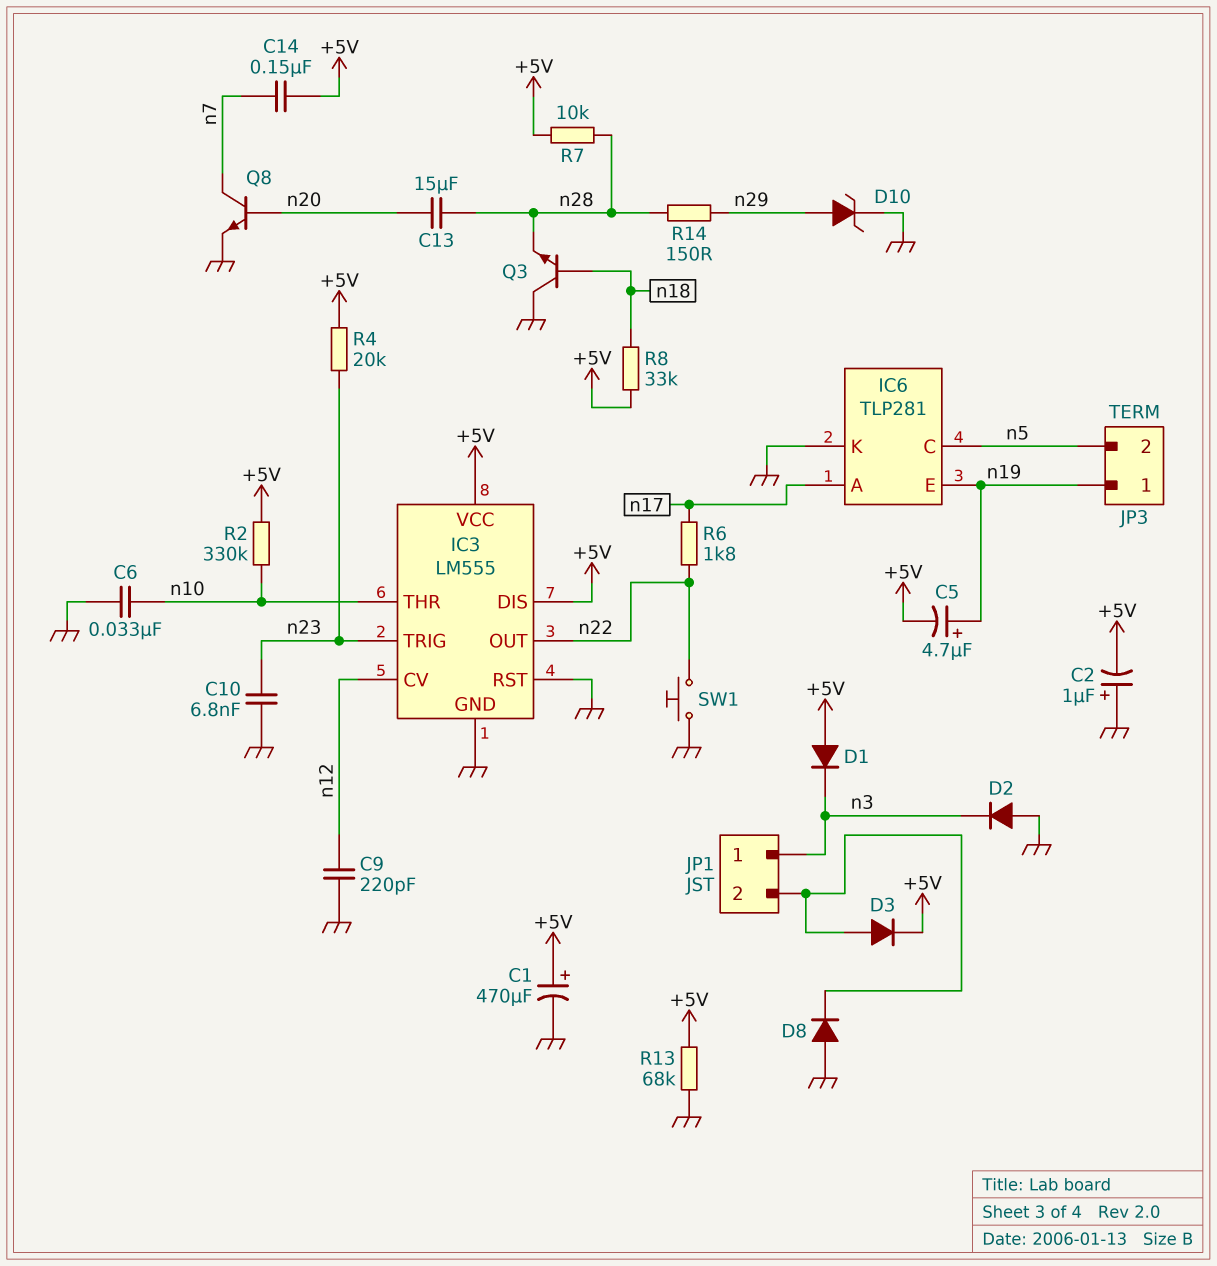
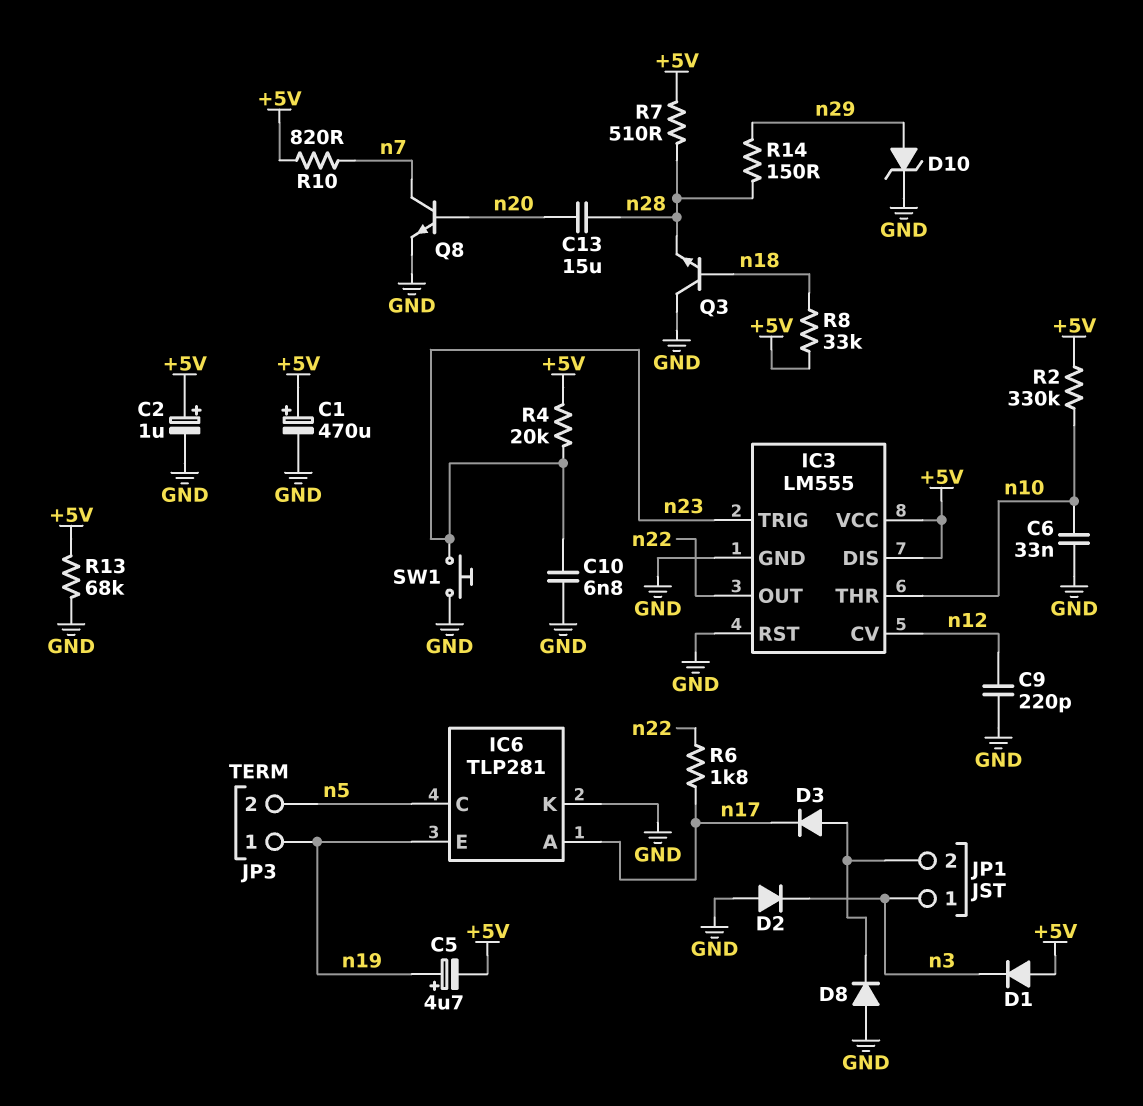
C2: 1uF (plus GND, minus +5V) -> 1uF (plus +5V, minus GND)
C14: 150nF (+5V, n7) -> none
D3: diode (A JP1/2, K +5V) -> diode (A JP1/2, K n17)
R7: 10k (+5V, n28) -> 510 (+5V, n28)
R10: none -> 820 (+5V, n7)
SW1: button (GND, n22) -> button (GND, n23)

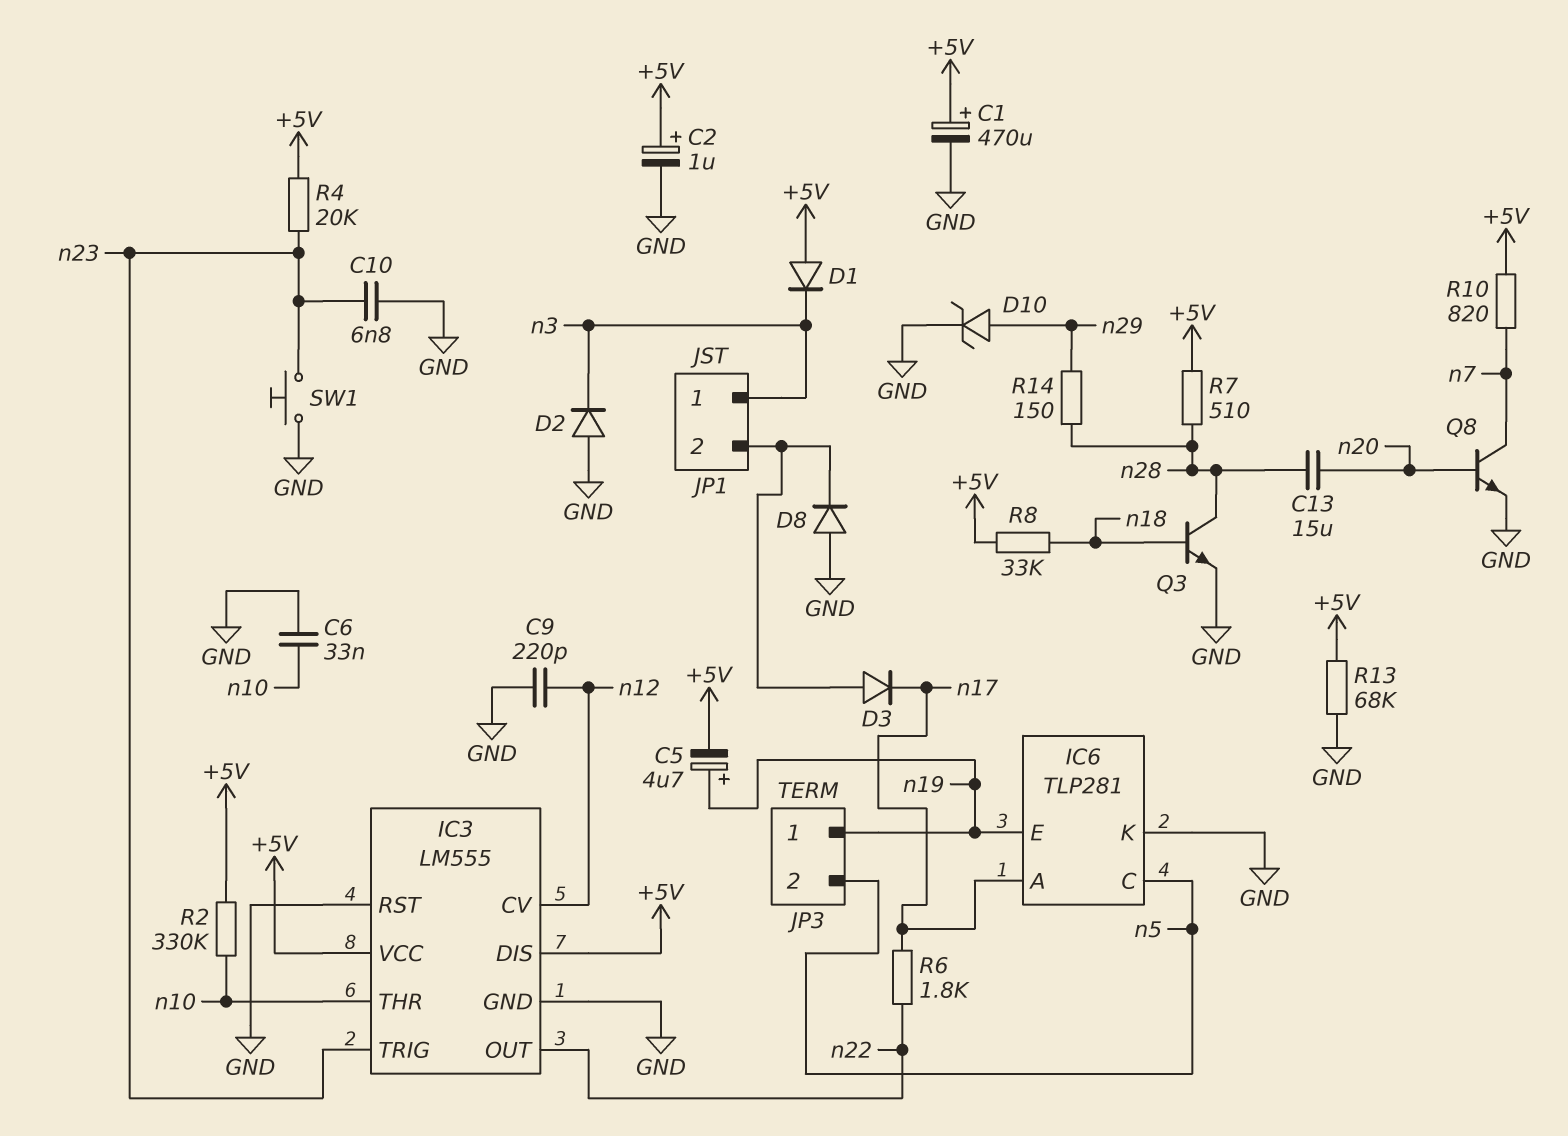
Q3: NPN (B n18, C GND, E n28) -> NPN (B n18, C n28, E GND)

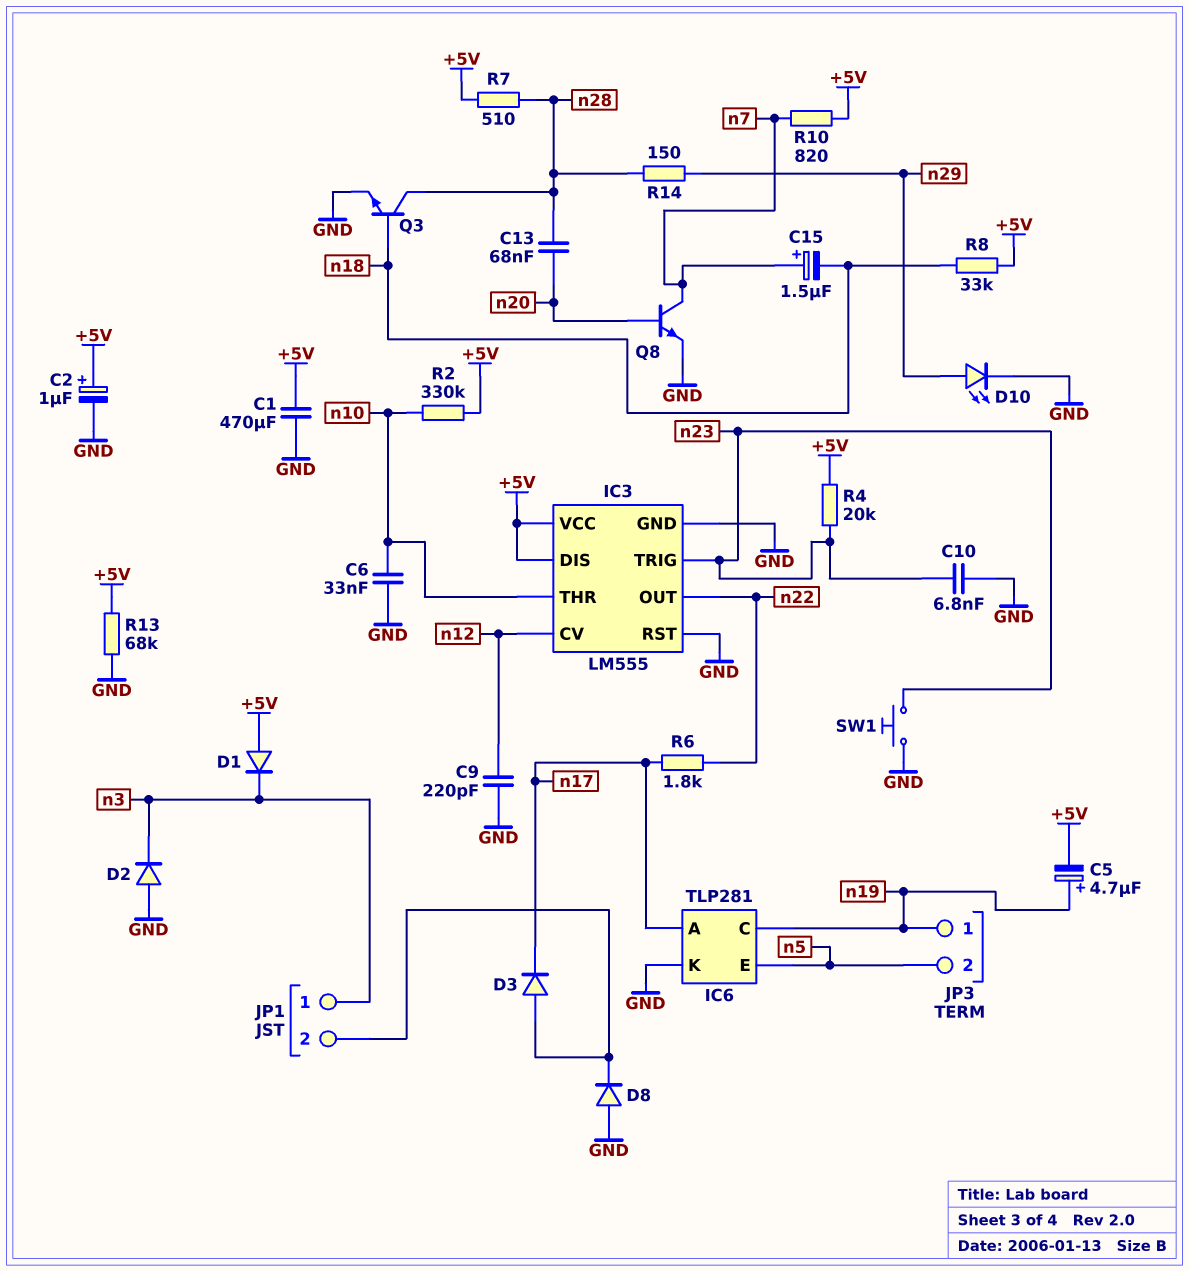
C1: 470uF (plus +5V, minus GND) -> 470uF (+5V, GND)
C13: 15uF (n20, n28) -> 68nF (n20, n28)
C15: none -> 1.5uF (plus n7, minus n18)
D10: zener (A n29, K GND) -> LED (A n29, K GND)
IC6 pin C: n5 -> n19
IC6 pin E: n19 -> n5

